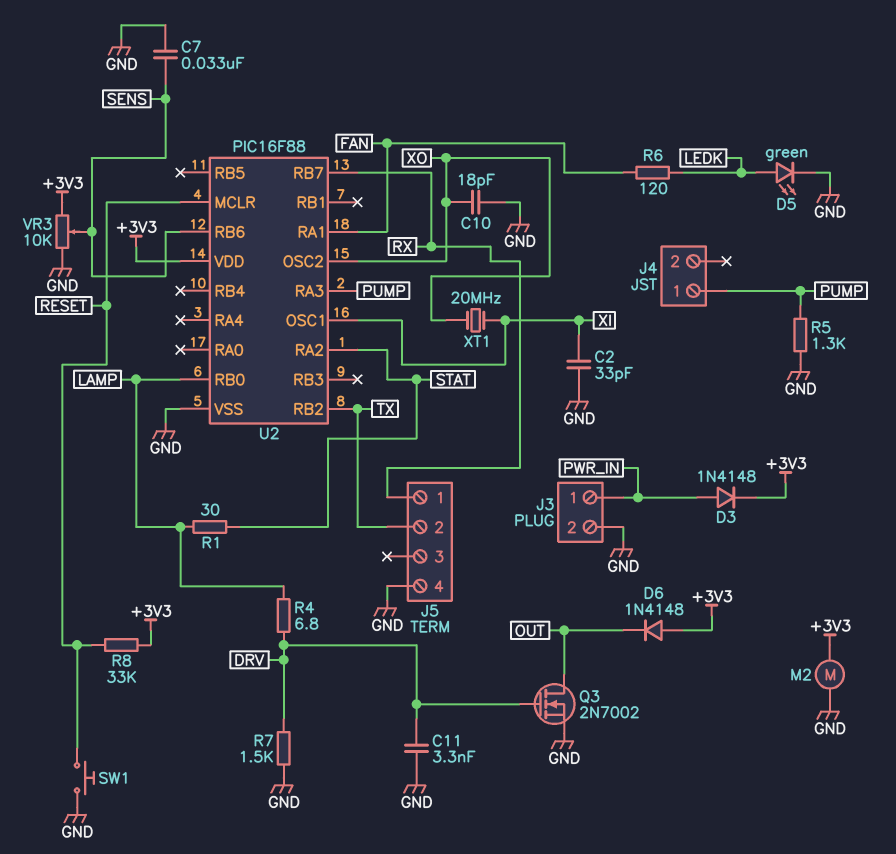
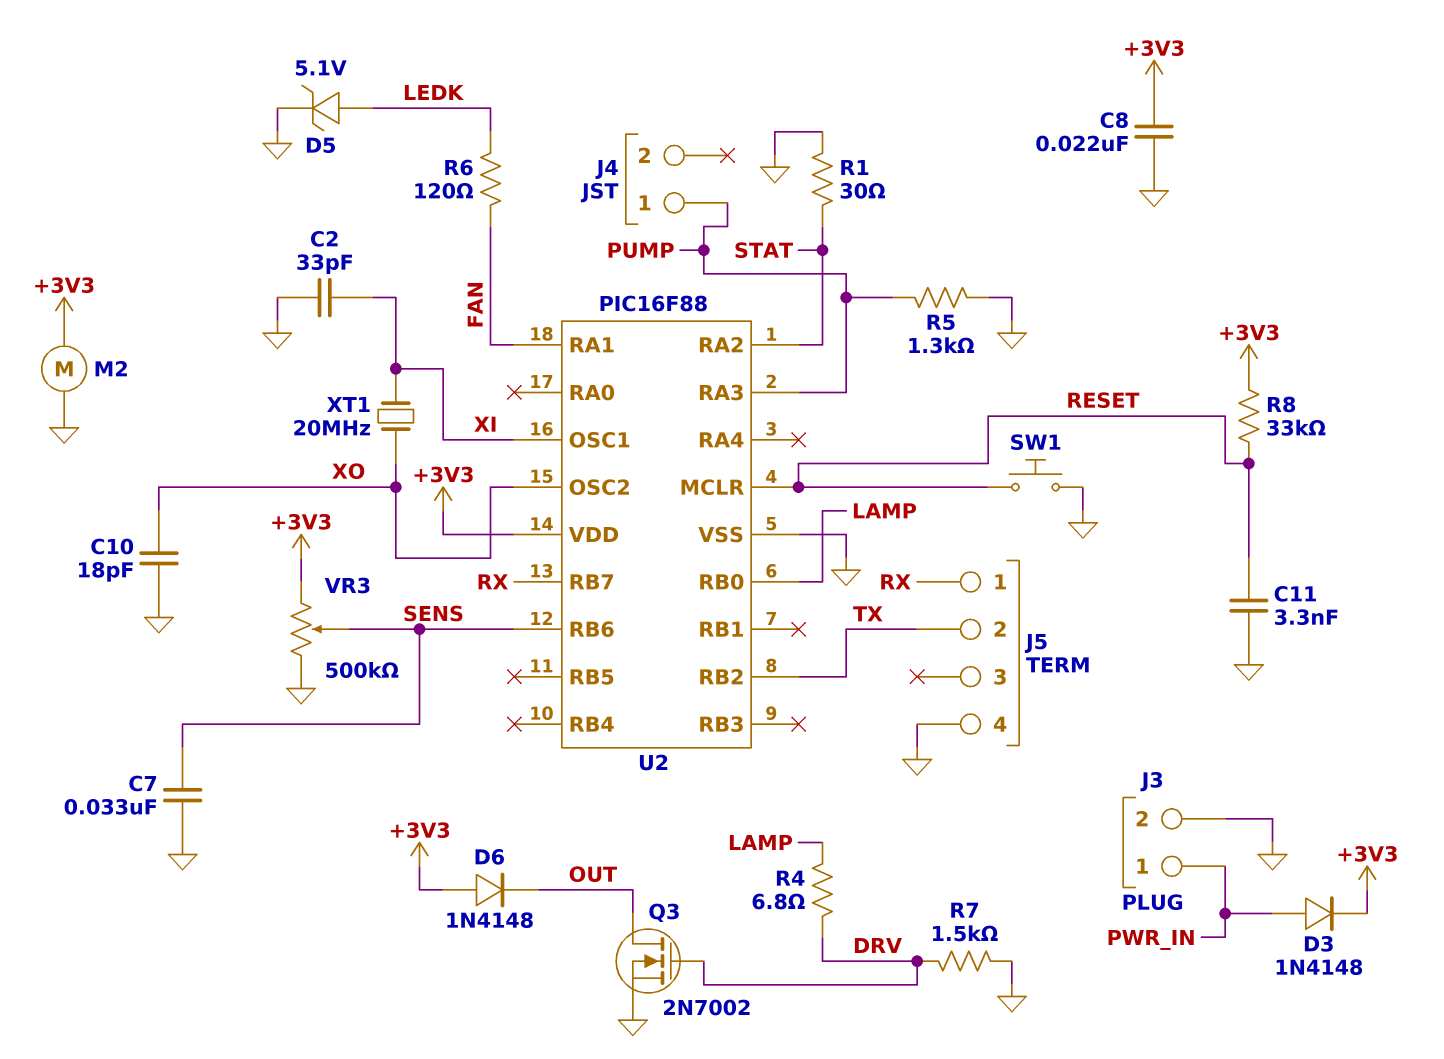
C8: none -> 22nF (+3V3, GND)
C11: 3.3nF (DRV, GND) -> 3.3nF (GND, RESET)
D5: LED green (A LEDK, K GND) -> zener 5.1V (A LEDK, K GND)
R1: 30 (LAMP, STAT) -> 30 (GND, STAT)
VR3: 10k (+3V3, GND, wiper SENS) -> 500k (+3V3, GND, wiper SENS)

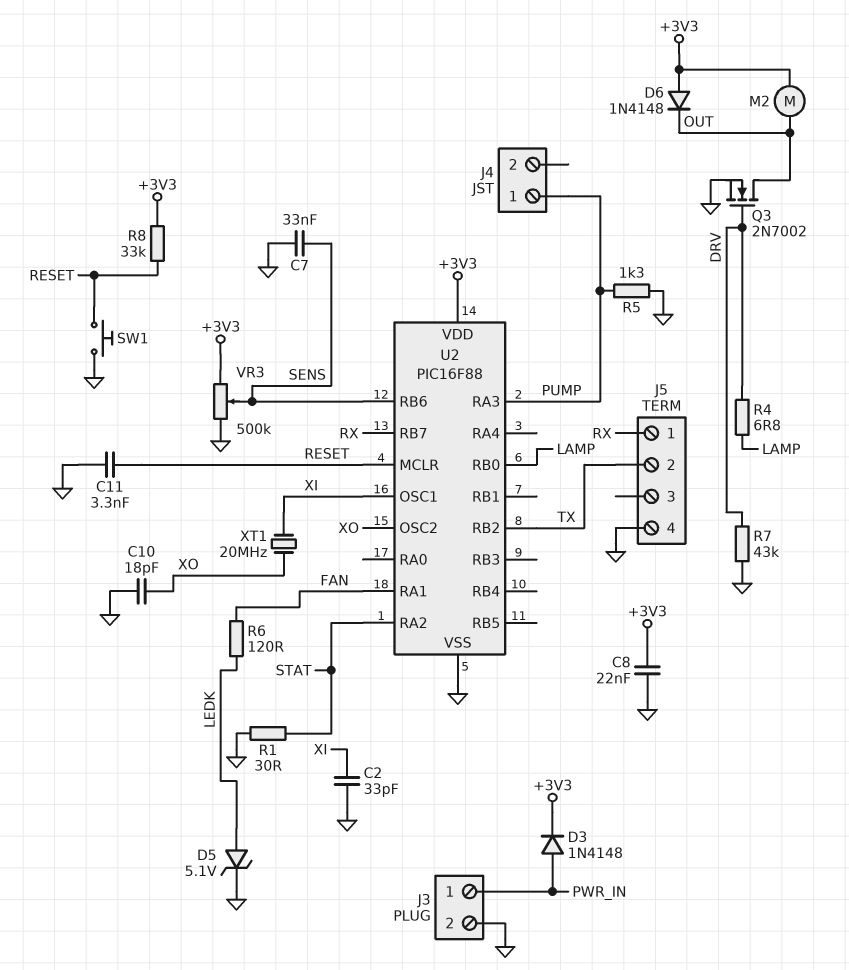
M2: motor (+3V3, GND) -> motor (+3V3, OUT)
R7: 1.5k (DRV, GND) -> 43k (DRV, GND)

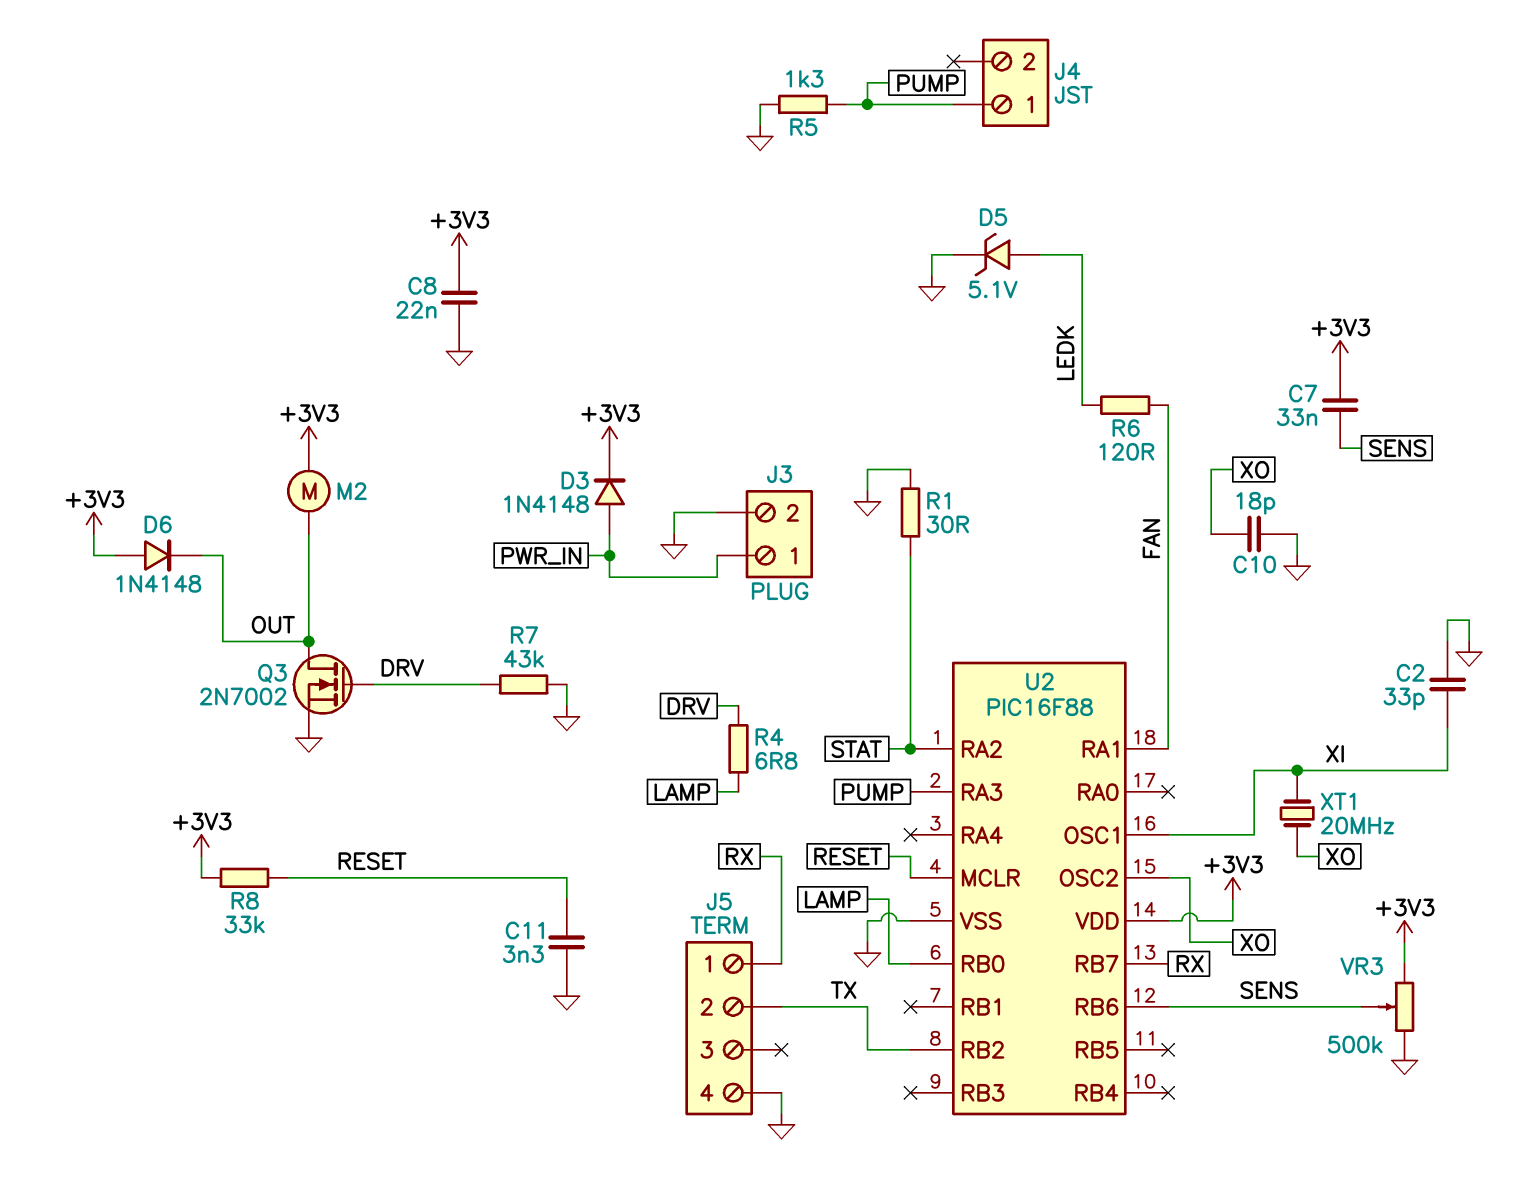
C7: 33nF (GND, SENS) -> 33nF (+3V3, SENS)
SW1: button (GND, RESET) -> none

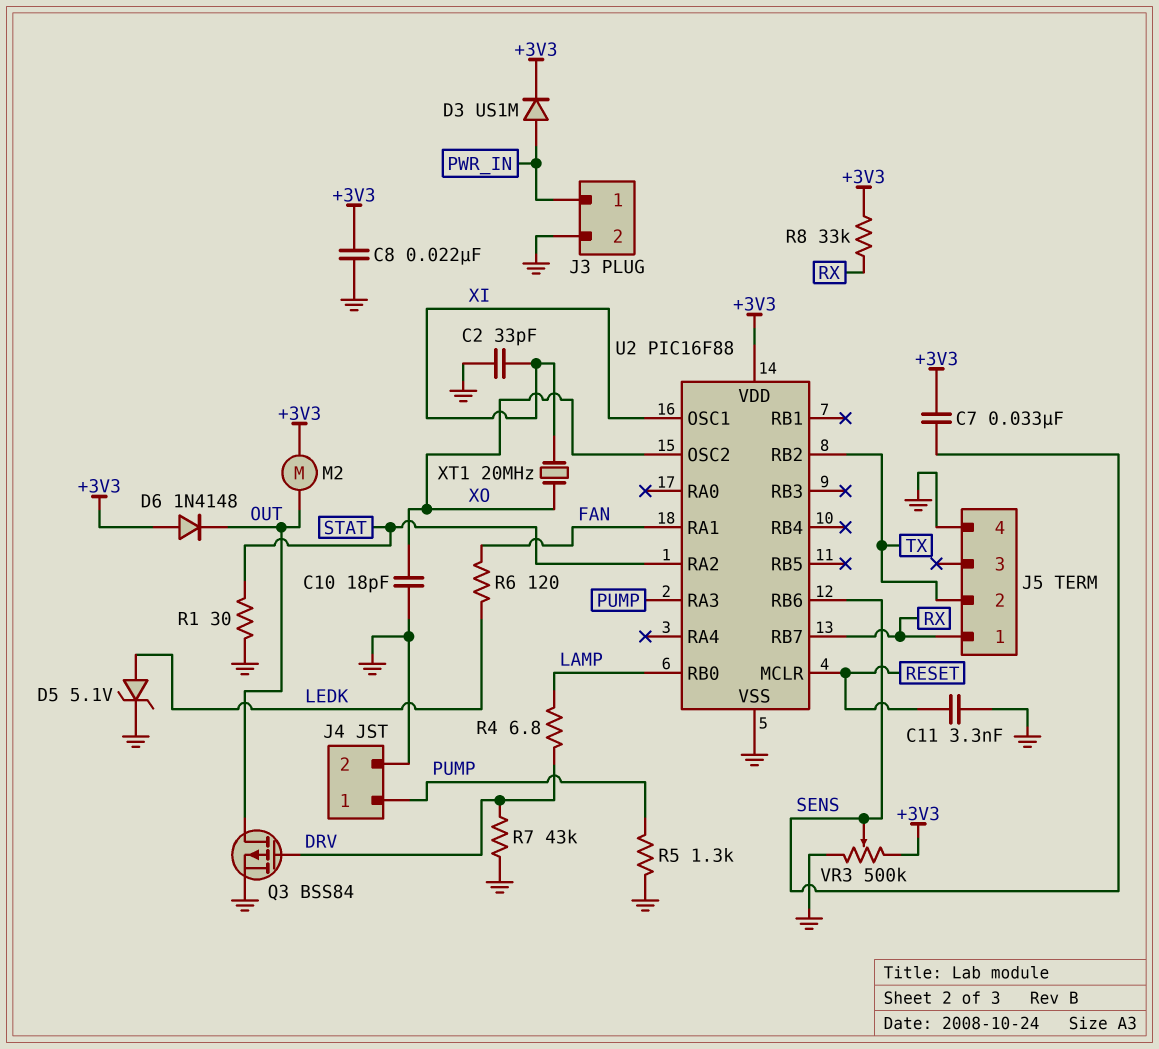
D3: diode 1N4148 (A PWR_IN, K +3V3) -> diode US1M (A PWR_IN, K +3V3)
J4 pin 2: none -> GND
Q3: NMOS 2N7002 (G DRV, D OUT, S GND) -> PMOS BSS84 (G DRV, D OUT, S GND)
R8: 33k (+3V3, RESET) -> 33k (+3V3, RX)

